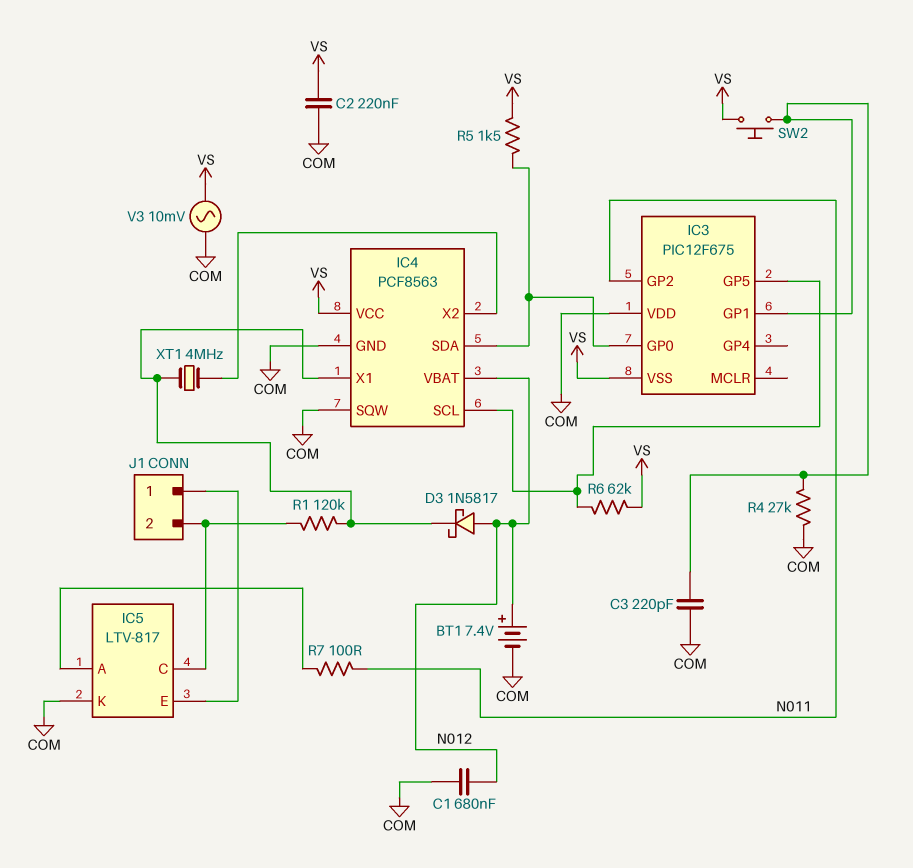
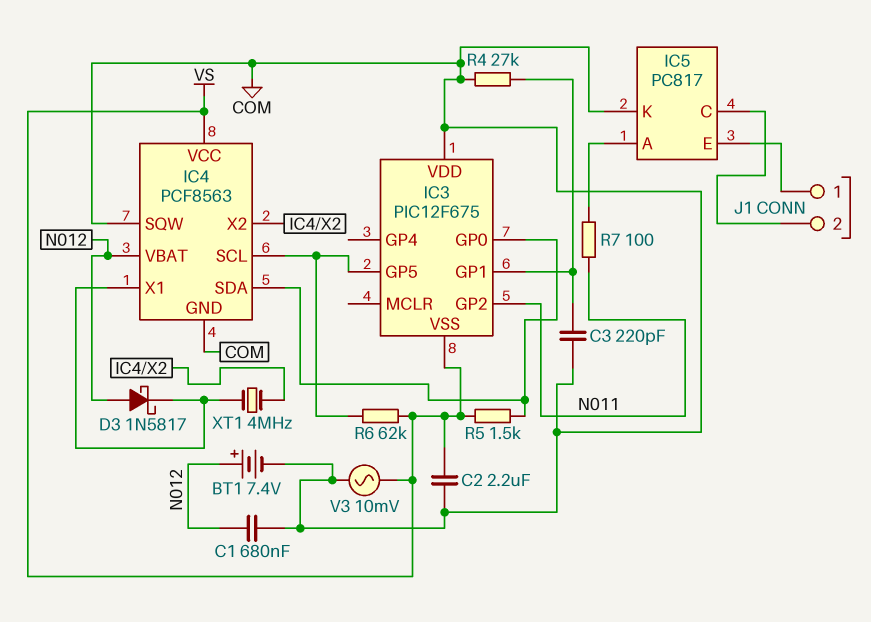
C2: 220nF (COM, VS) -> 2.2uF (COM, VS)
IC5: LTV-817 -> PC817
R1: 120k (IC4/X1, IC5/C) -> none
SW2: button (IC3/GP1, VS) -> none

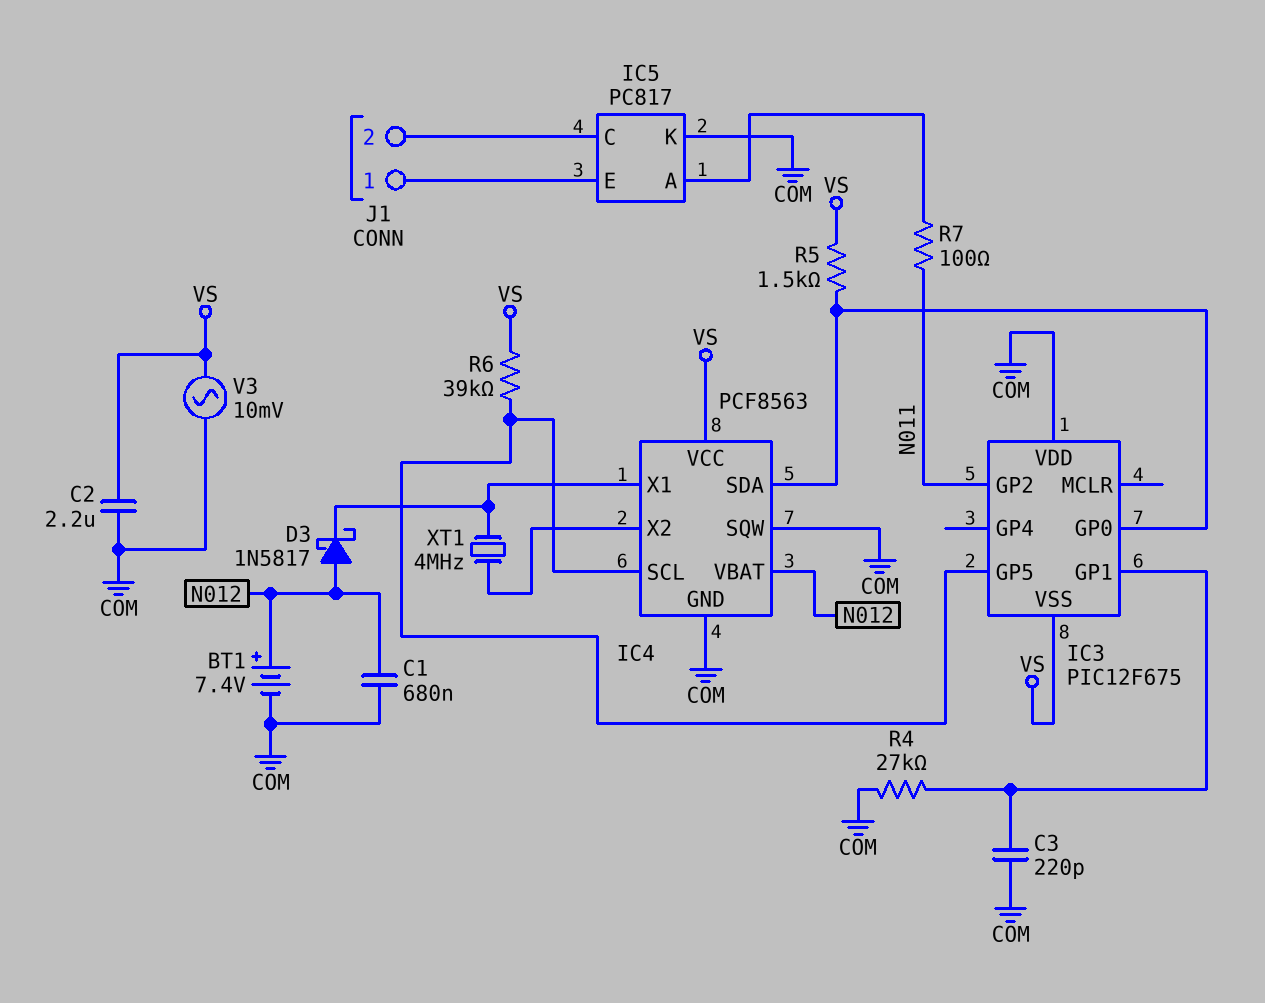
R6: 62k (IC3/GP5, VS) -> 39k (IC3/GP5, VS)

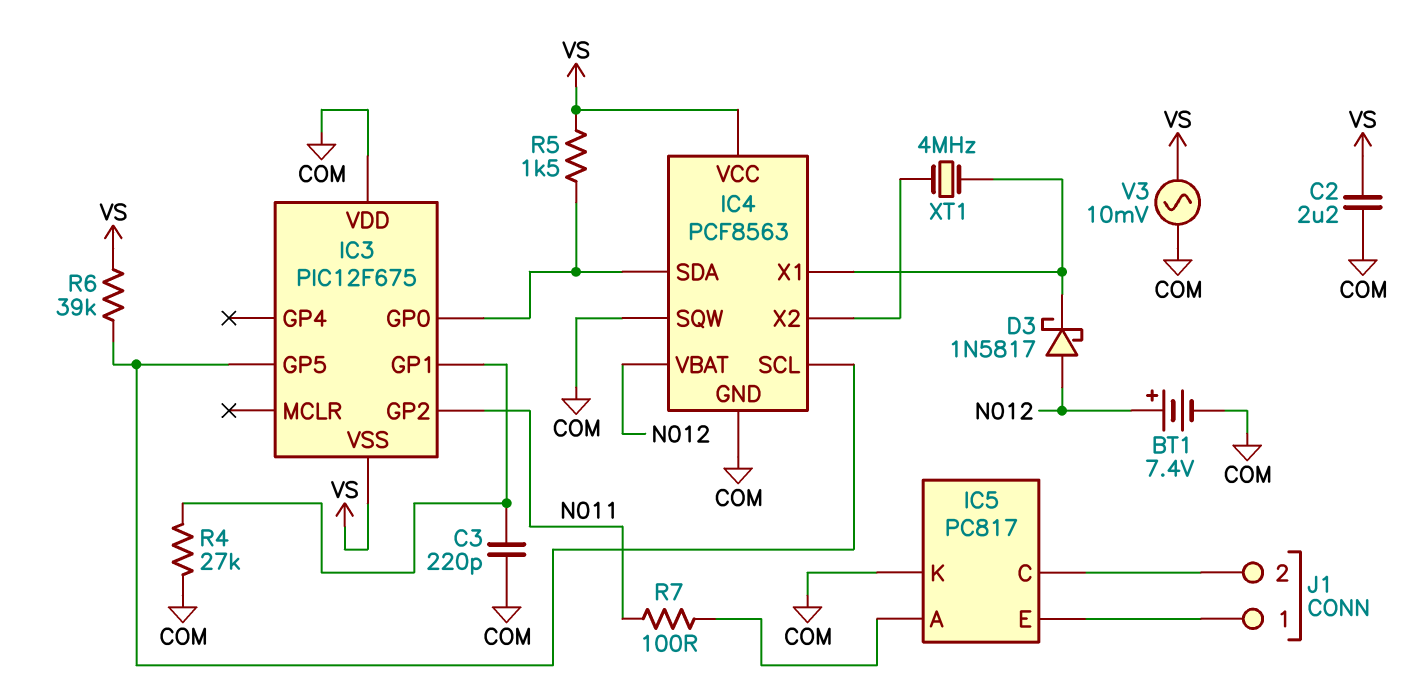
C1: 680nF (COM, N012) -> none

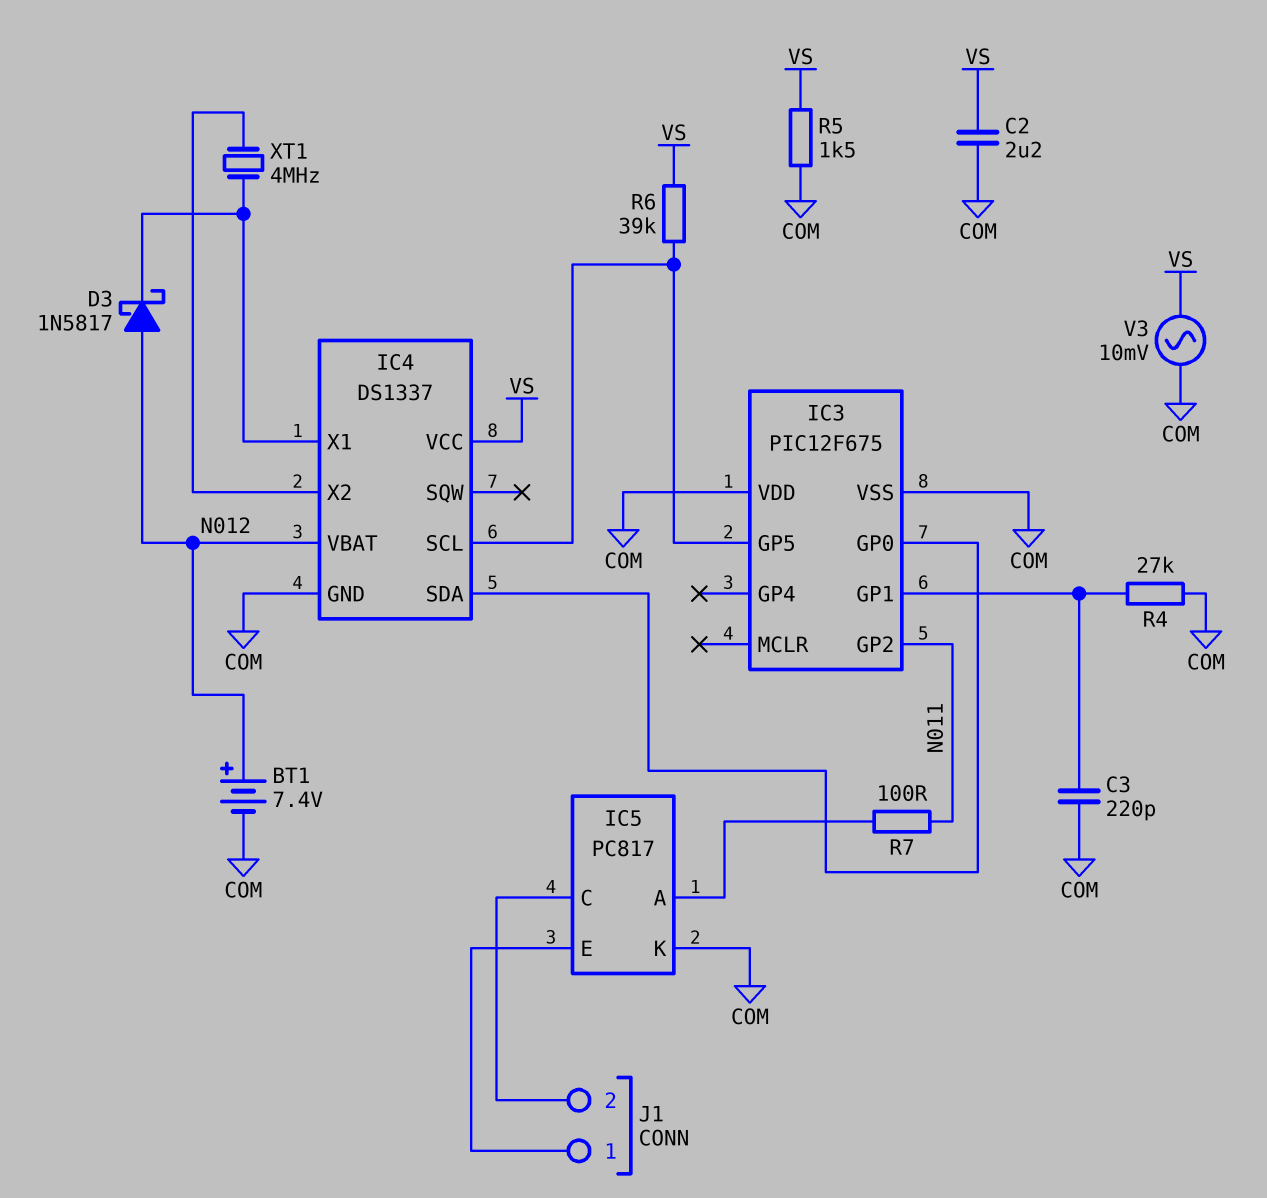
IC3 pin VSS: VS -> COM
IC4: PCF8563 -> DS1337
IC4 pin SQW: COM -> none
R5: 1.5k (IC3/GP0, VS) -> 1.5k (COM, VS)

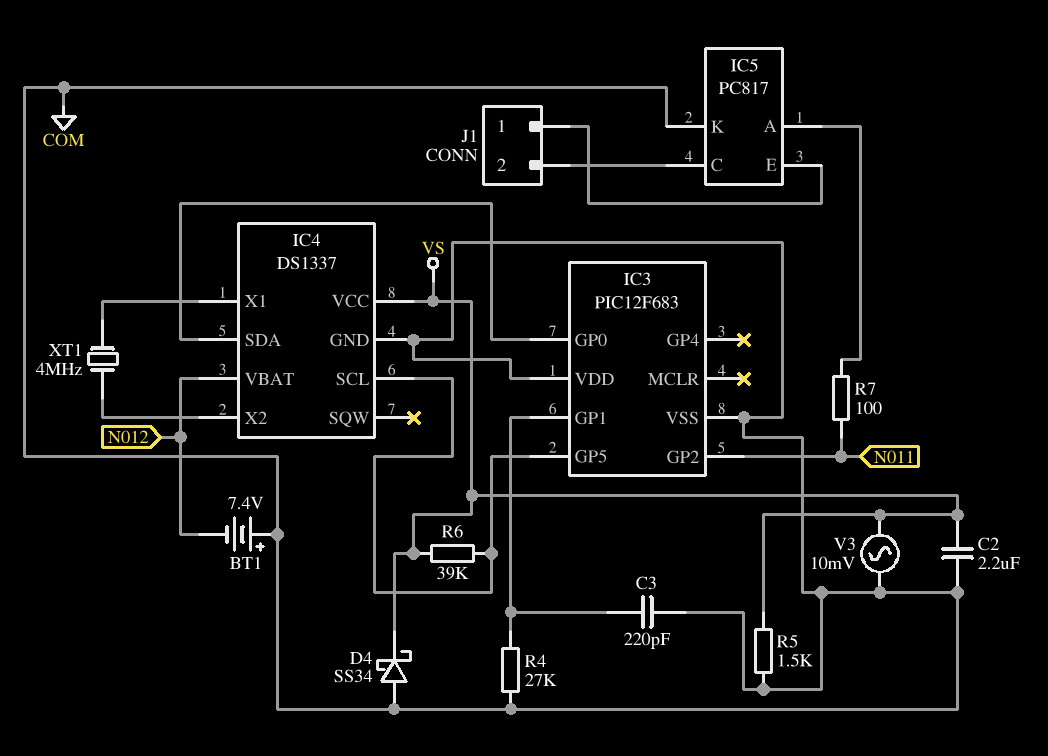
BT1: 7.4V (plus N012, minus COM) -> 7.4V (plus COM, minus N012)
D3: schottky 1N5817 (A N012, K IC4/X1) -> none
D4: none -> schottky SS34 (A COM, K VS)
IC3: PIC12F675 -> PIC12F683

